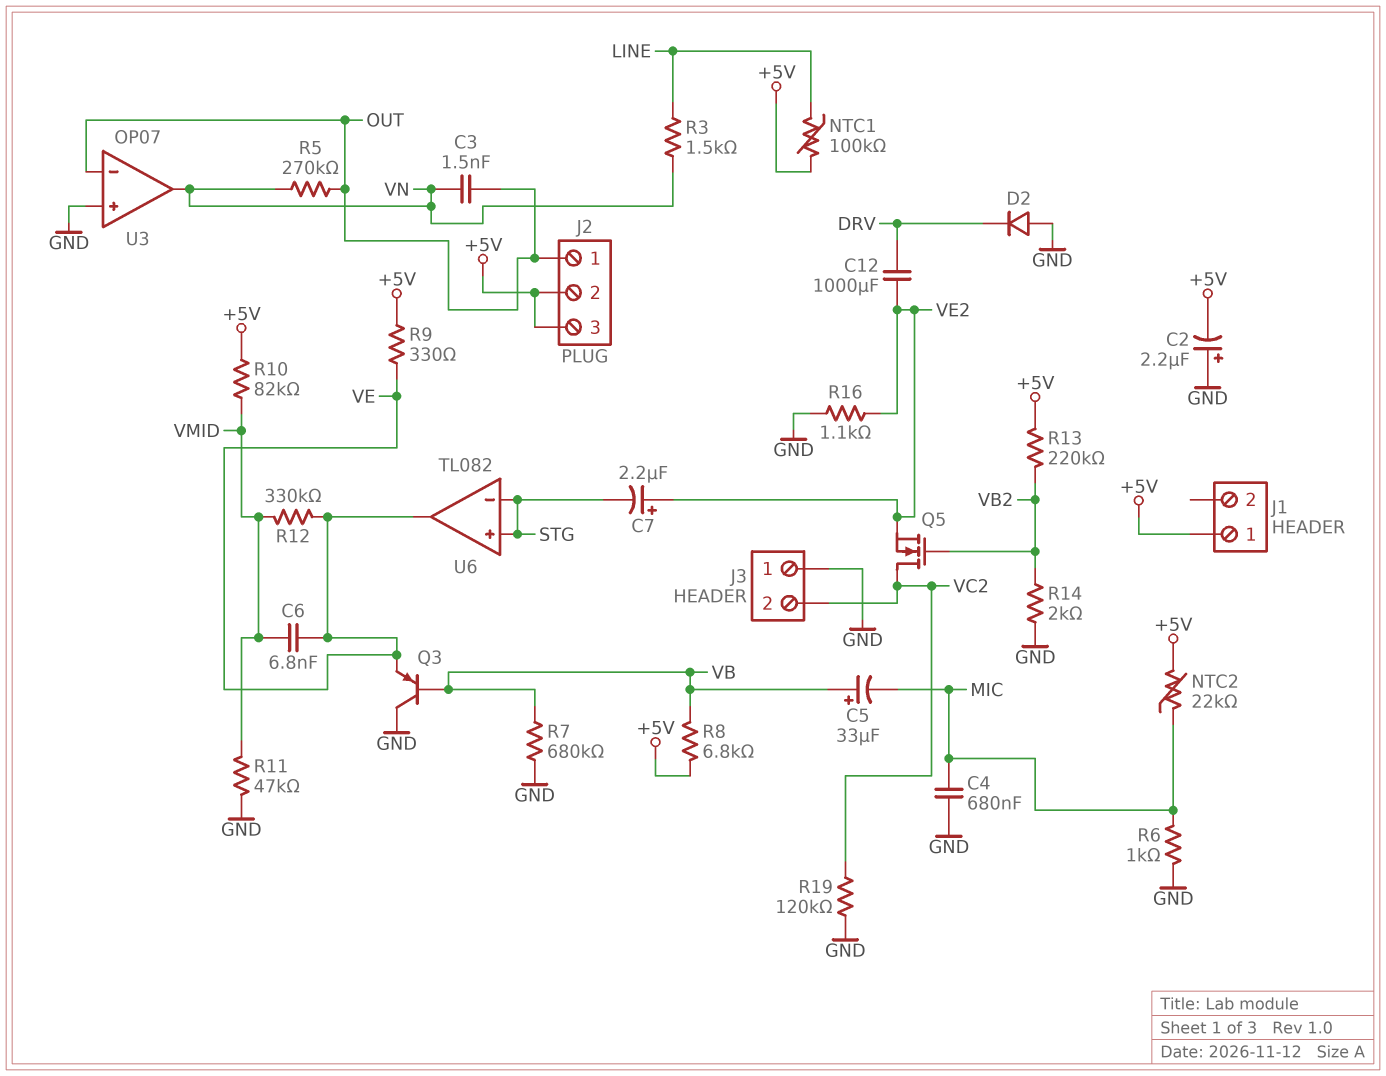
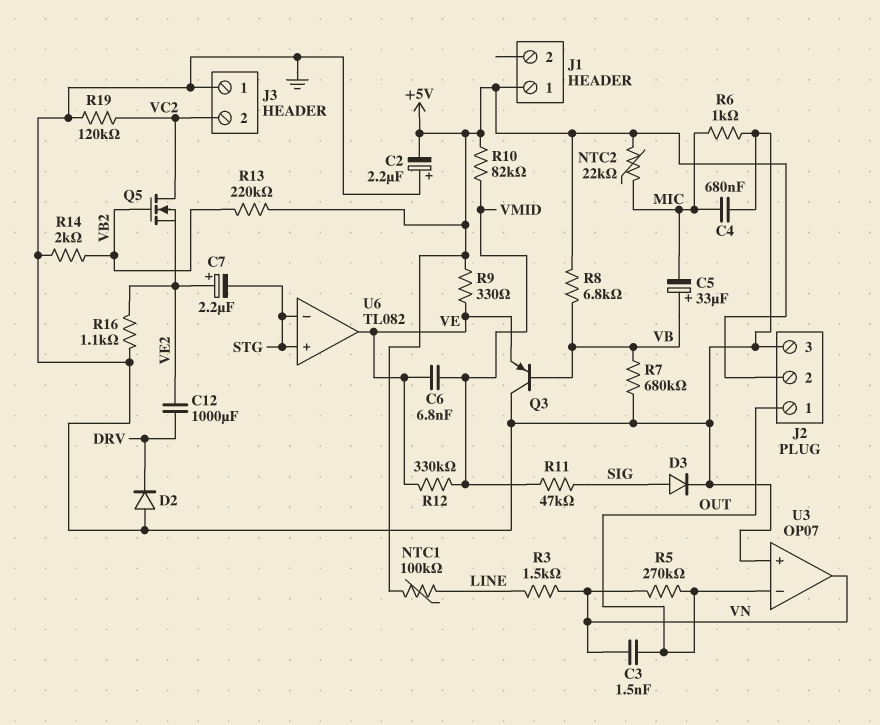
D3: none -> diode (A SIG, K GND)
J2 pin 3: +5V -> GND
R11: 47k (GND, VMID) -> 47k (SIG, VMID)

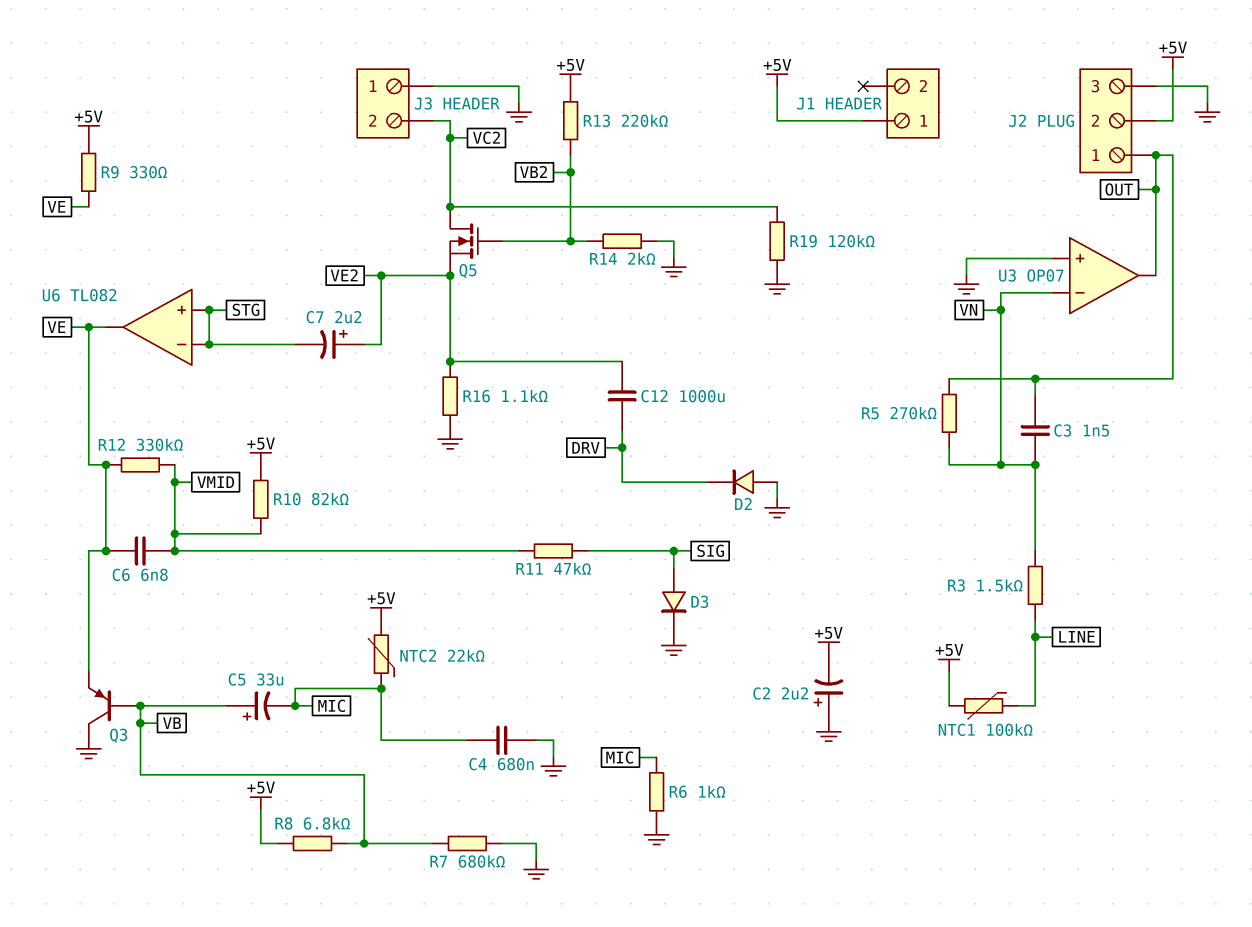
U3 pin in-: OUT -> VN
U3 pin out: VN -> OUT

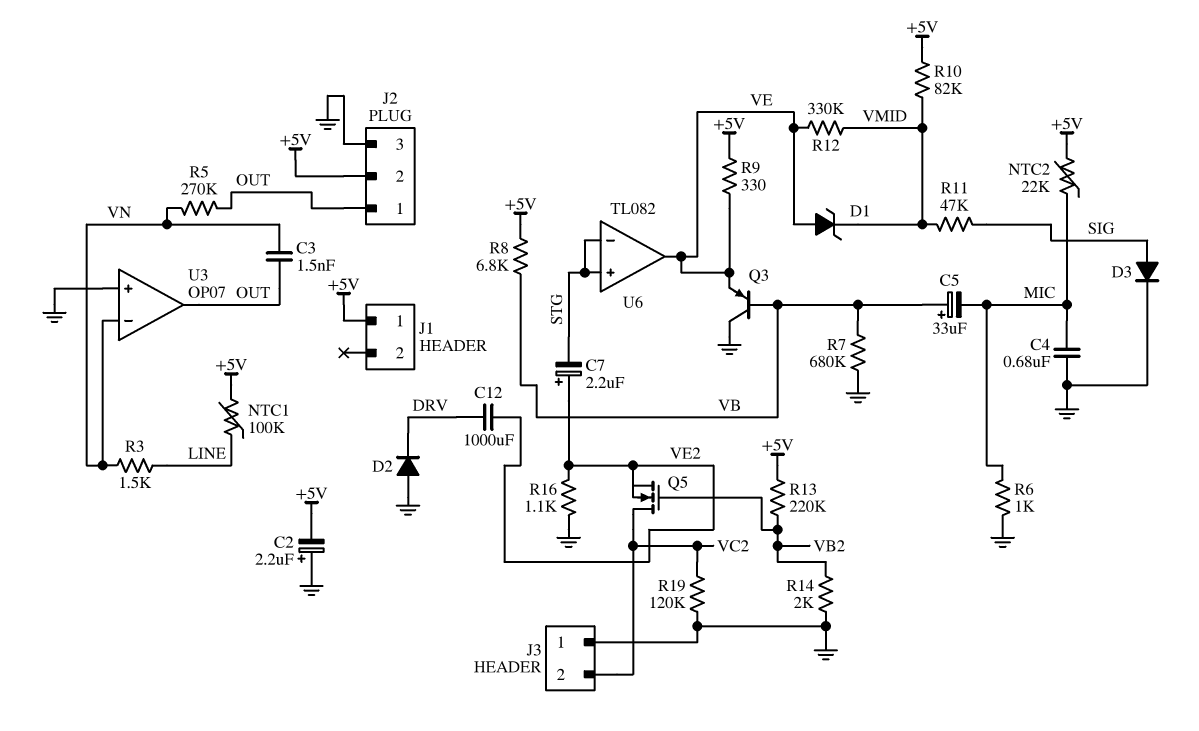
C6: 6.8nF (VE, VMID) -> none
D1: none -> zener (A VE, K VMID)

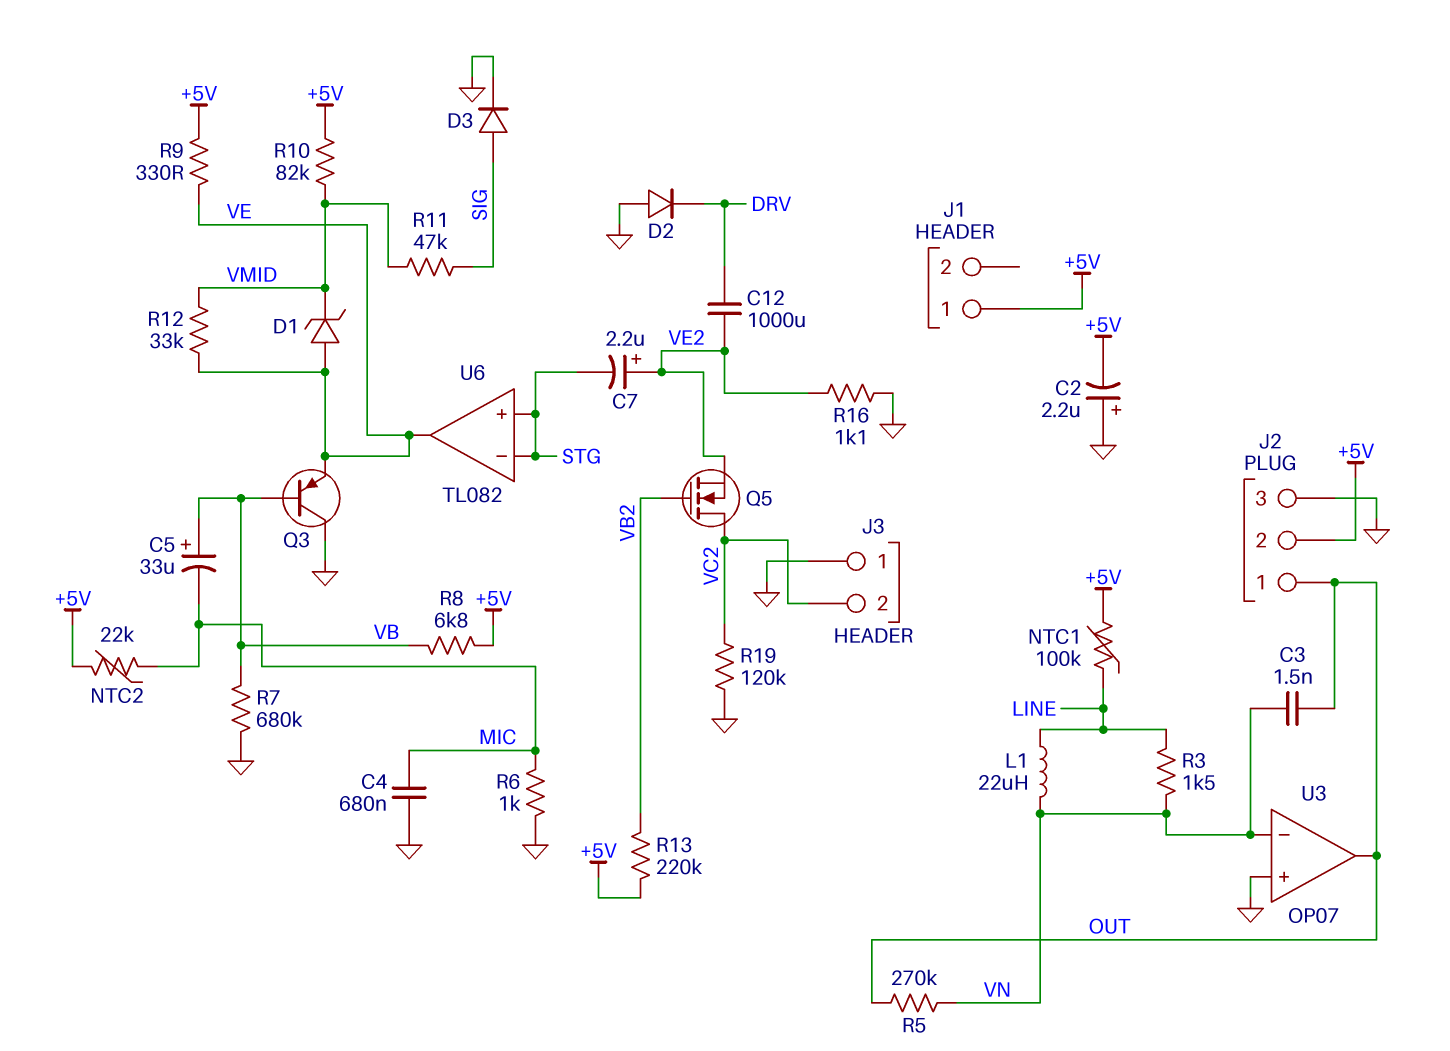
L1: none -> 22uH (LINE, VN)
R12: 330k (VE, VMID) -> 33k (VE, VMID)
R14: 2k (GND, VB2) -> none

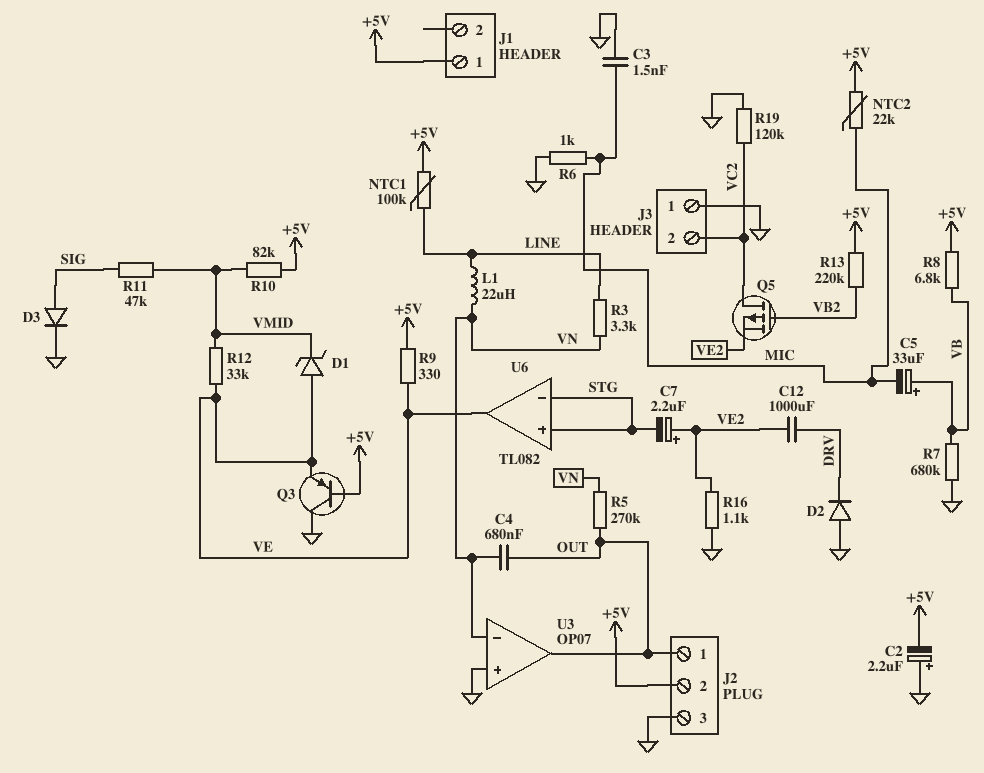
C3: 1.5nF (OUT, VN) -> 1.5nF (GND, MIC)
C4: 680nF (GND, MIC) -> 680nF (OUT, VN)
Q3: PNP (B VB, C GND, E VE) -> PNP (B +5V, C GND, E VE)
Q5: NMOS (G VB2, D VC2, S VE2) -> PMOS (G VB2, D VC2, S VE2)
R3: 1.5k (LINE, VN) -> 3.3k (LINE, VN)

